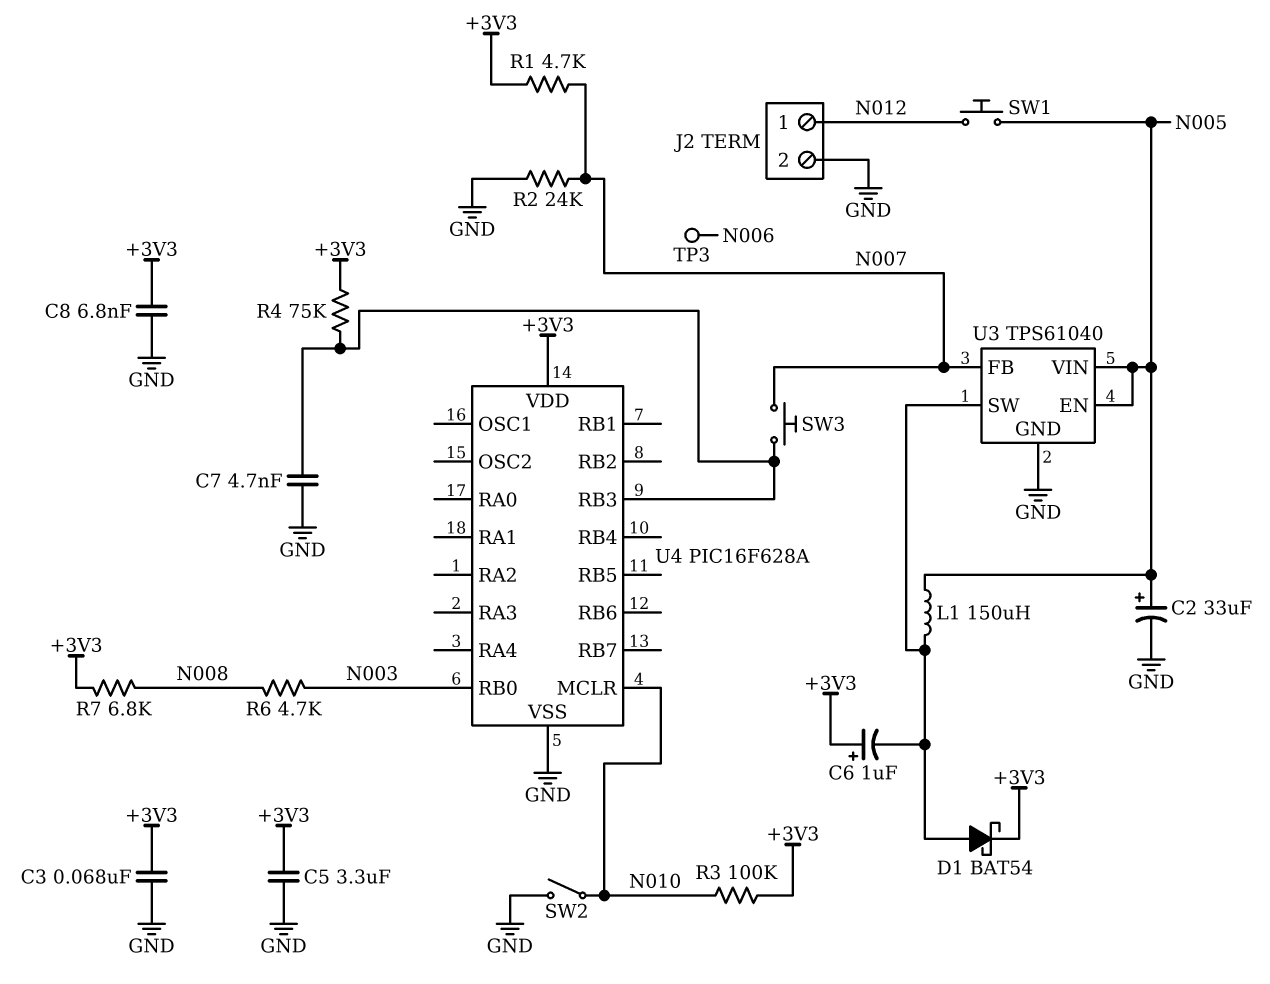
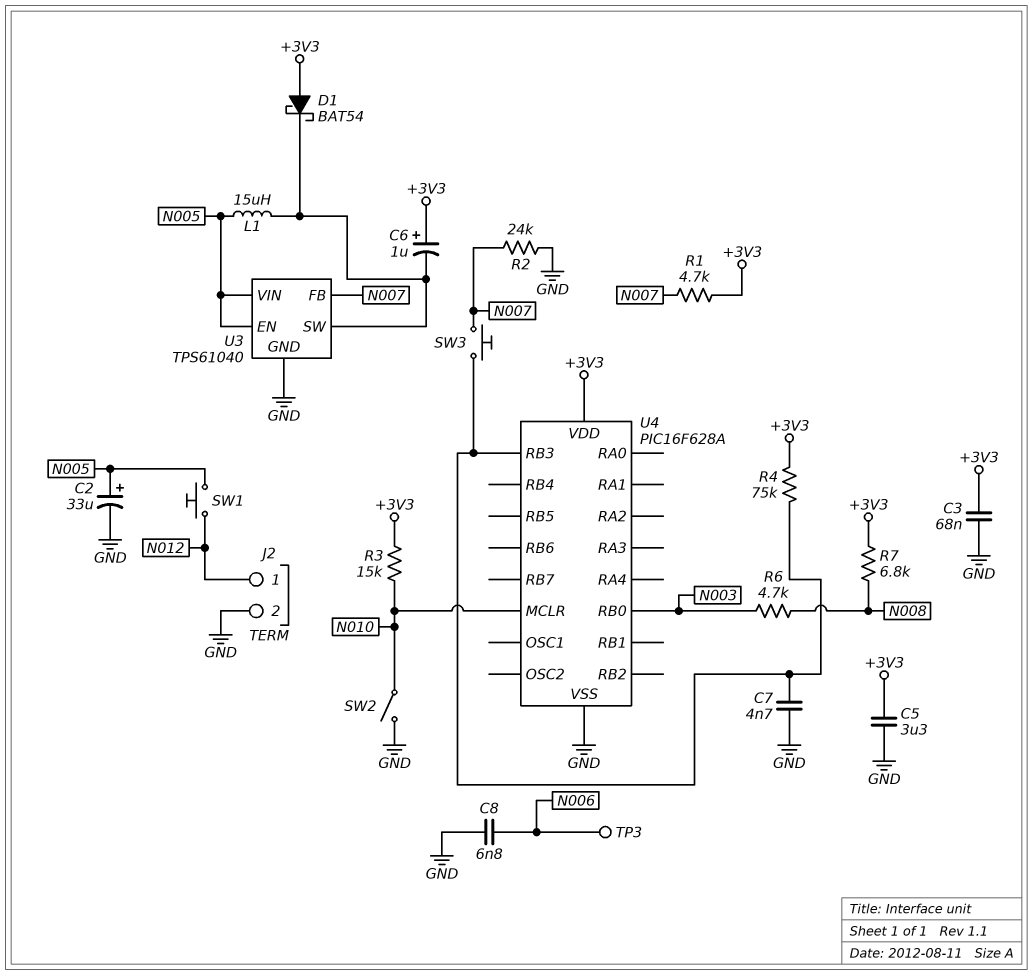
C8: 6.8nF (+3V3, GND) -> 6.8nF (GND, N006)
D1: schottky BAT54 (A U3/SW, K +3V3) -> schottky BAT54 (A +3V3, K U3/SW)
L1: 150uH (N005, U3/SW) -> 15uH (N005, U3/SW)
R3: 100k (+3V3, N010) -> 15k (+3V3, N010)

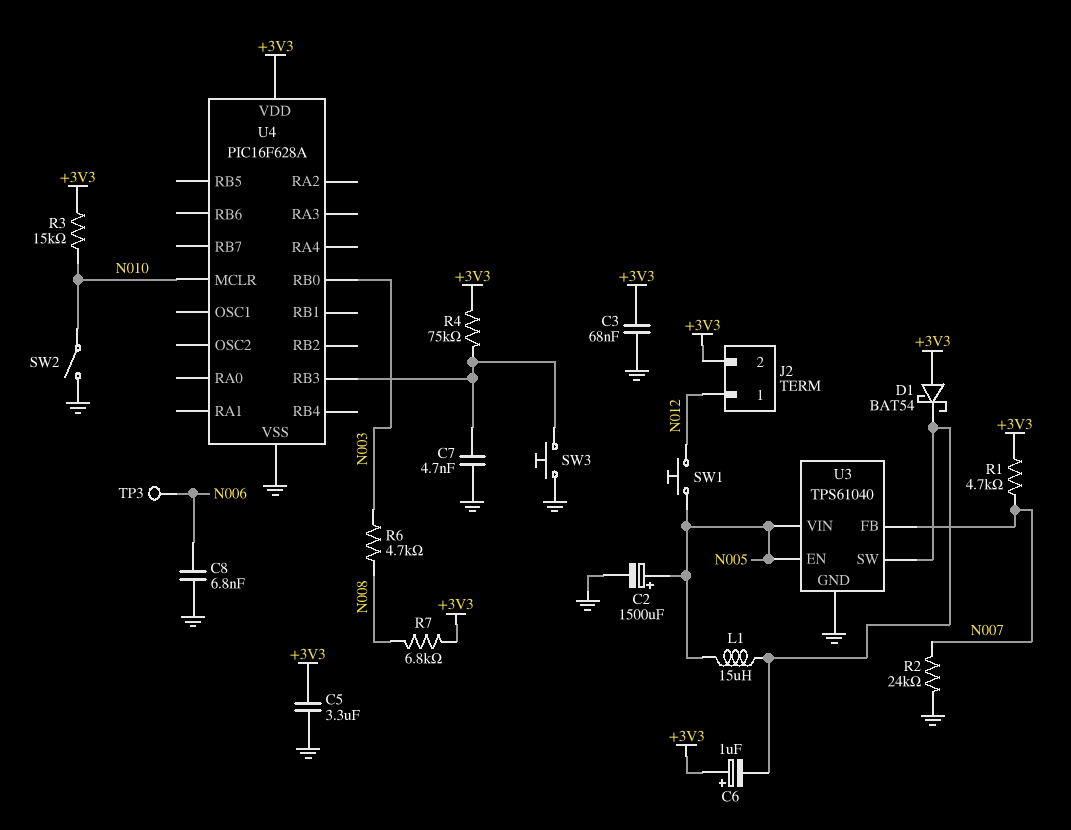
C2: 33uF (plus N005, minus GND) -> 1500uF (plus N005, minus GND)
J2 pin 2: GND -> +3V3
SW3: button (N007, U4/RB3) -> button (GND, U4/RB3)

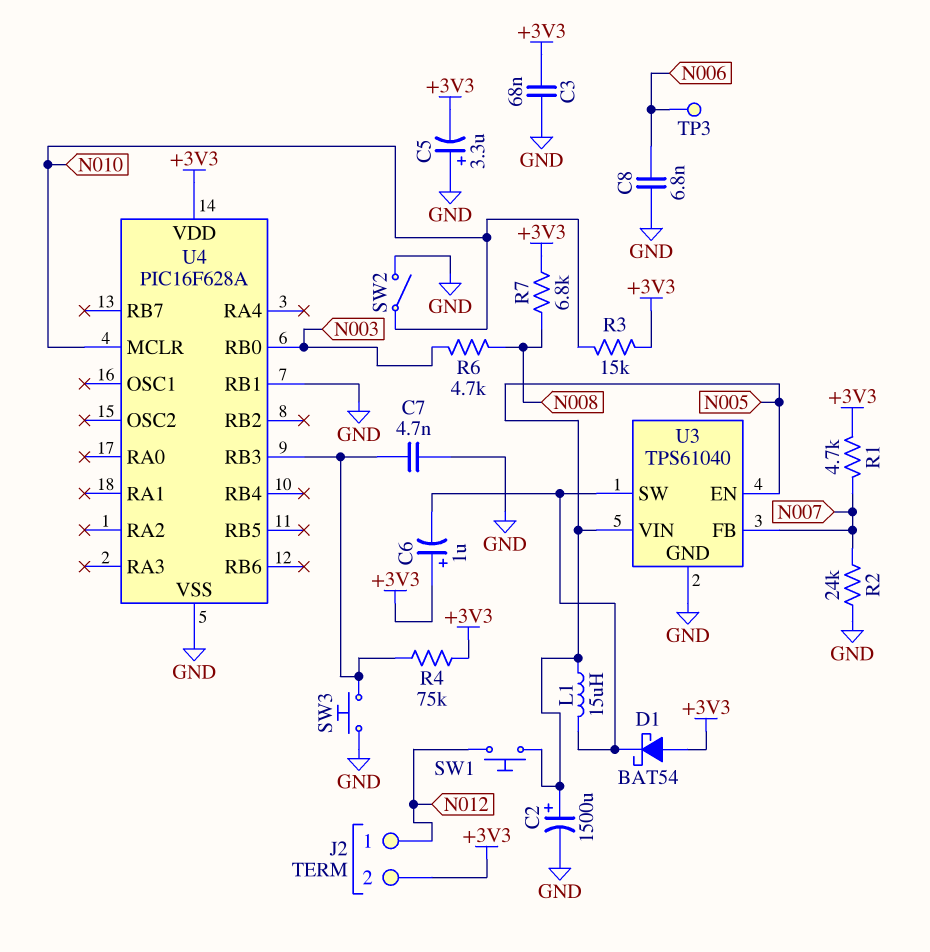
C5: 3.3uF (+3V3, GND) -> 3.3uF (plus GND, minus +3V3)
U4 pin RB1: none -> GND

